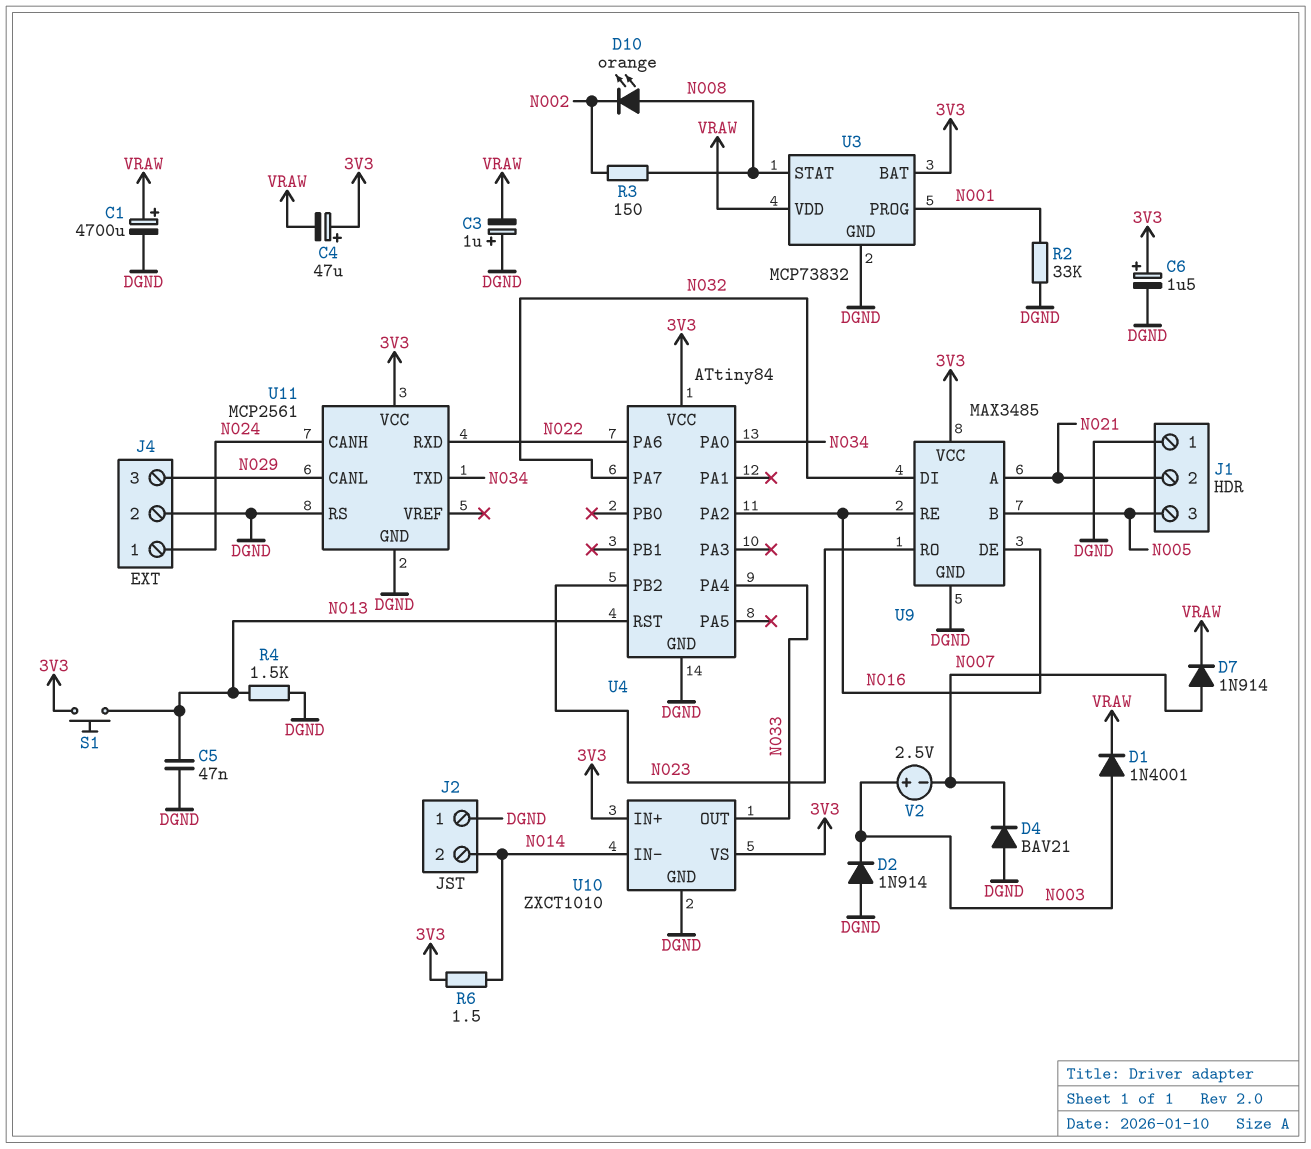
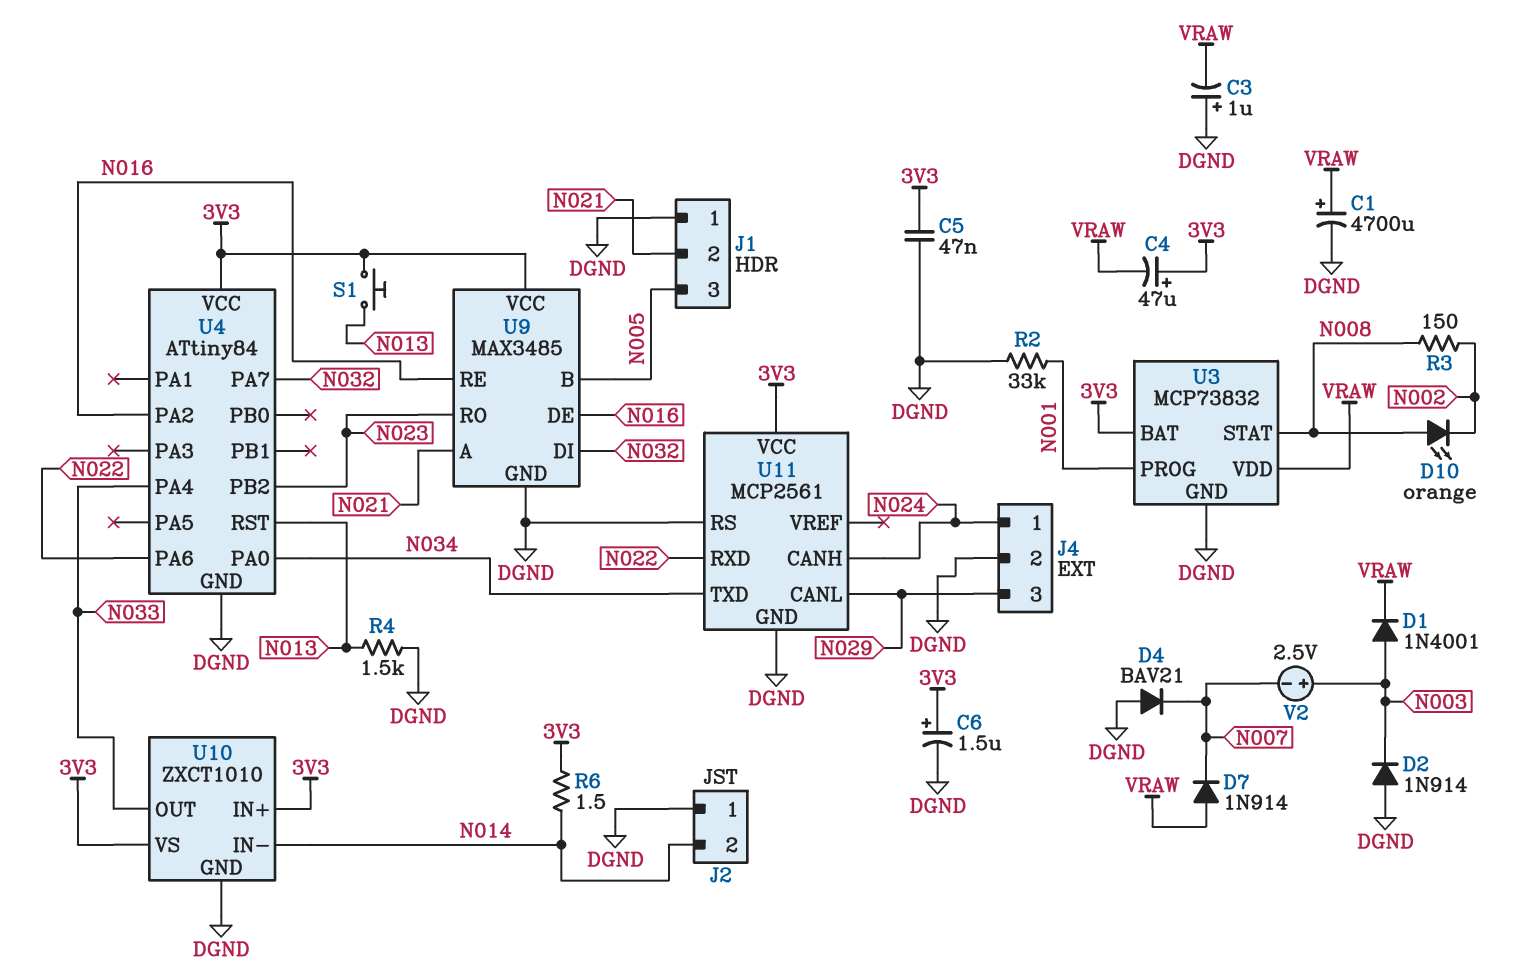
C5: 47nF (DGND, N013) -> 47nF (3V3, DGND)
D7: diode 1N914 (A N007, K VRAW) -> diode 1N914 (A VRAW, K N007)

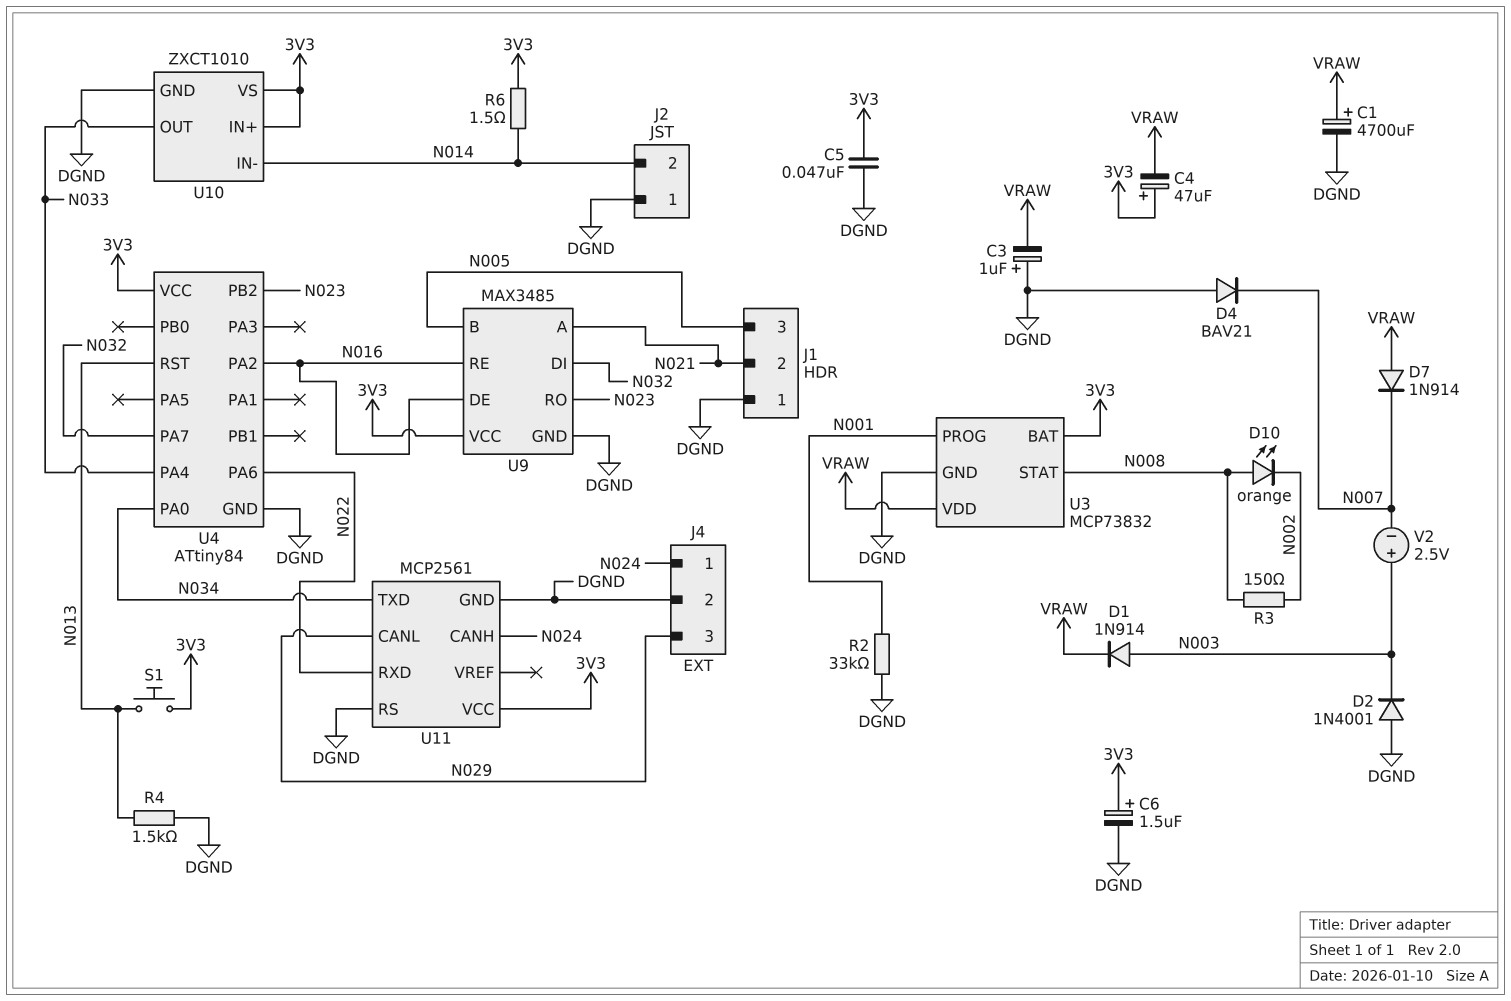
D1: diode 1N4001 (A N003, K VRAW) -> diode 1N914 (A N003, K VRAW)
D2: diode 1N914 (A DGND, K N003) -> diode 1N4001 (A DGND, K N003)

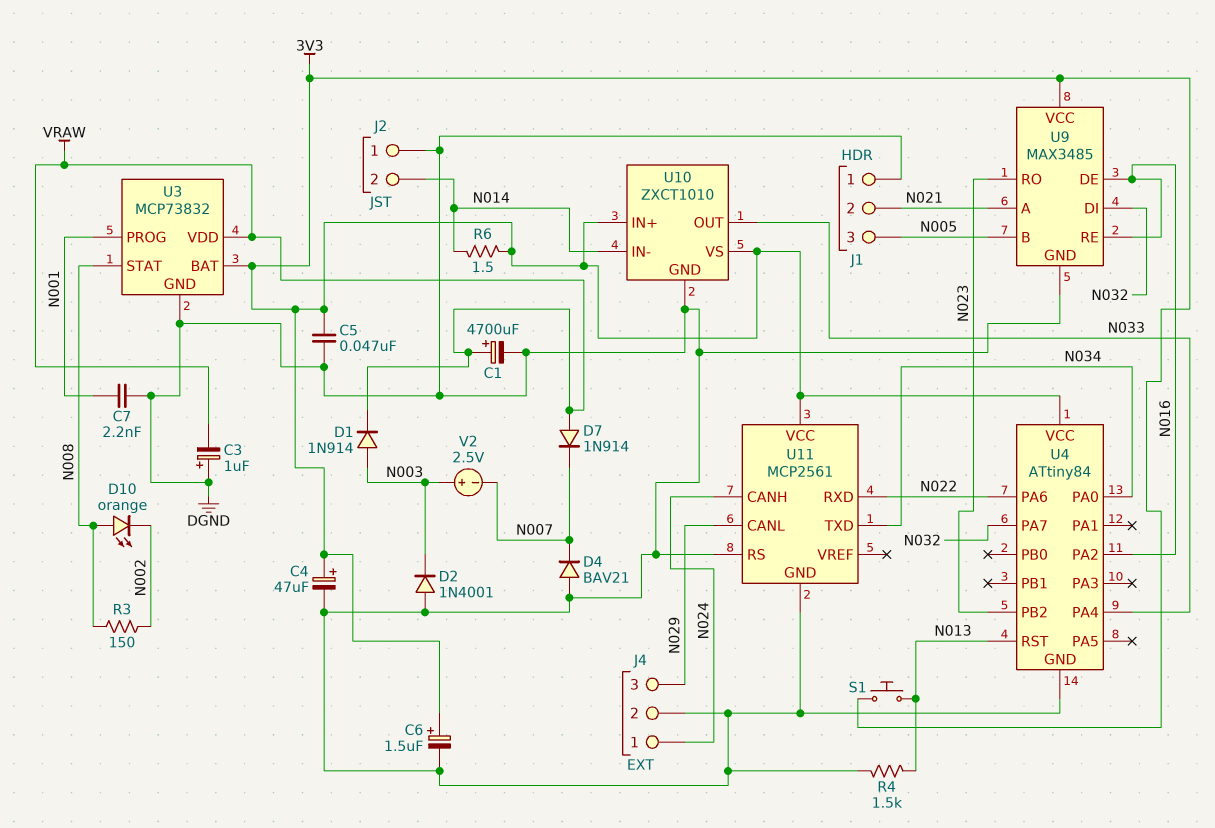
C4: 47uF (plus 3V3, minus VRAW) -> 47uF (plus 3V3, minus DGND)
C7: none -> 2.2nF (DGND, N001)
R2: 33k (DGND, N001) -> none

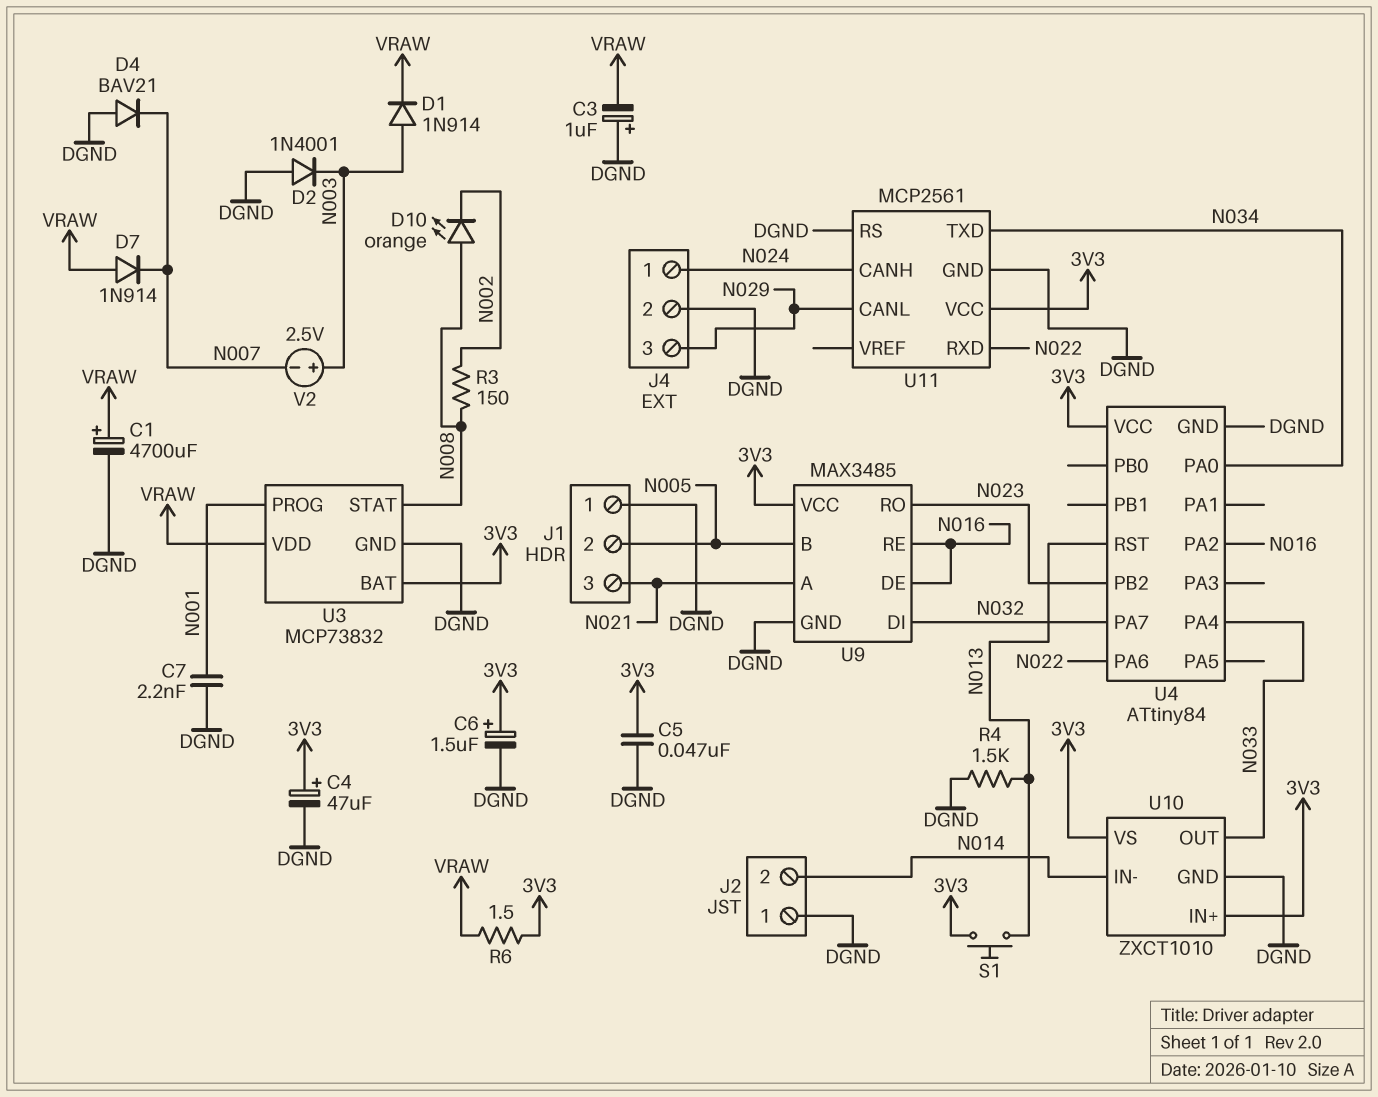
J1 pin 2: N021 -> N005
J1 pin 3: N005 -> N021
R6: 1.5 (3V3, N014) -> 1.5 (3V3, VRAW)

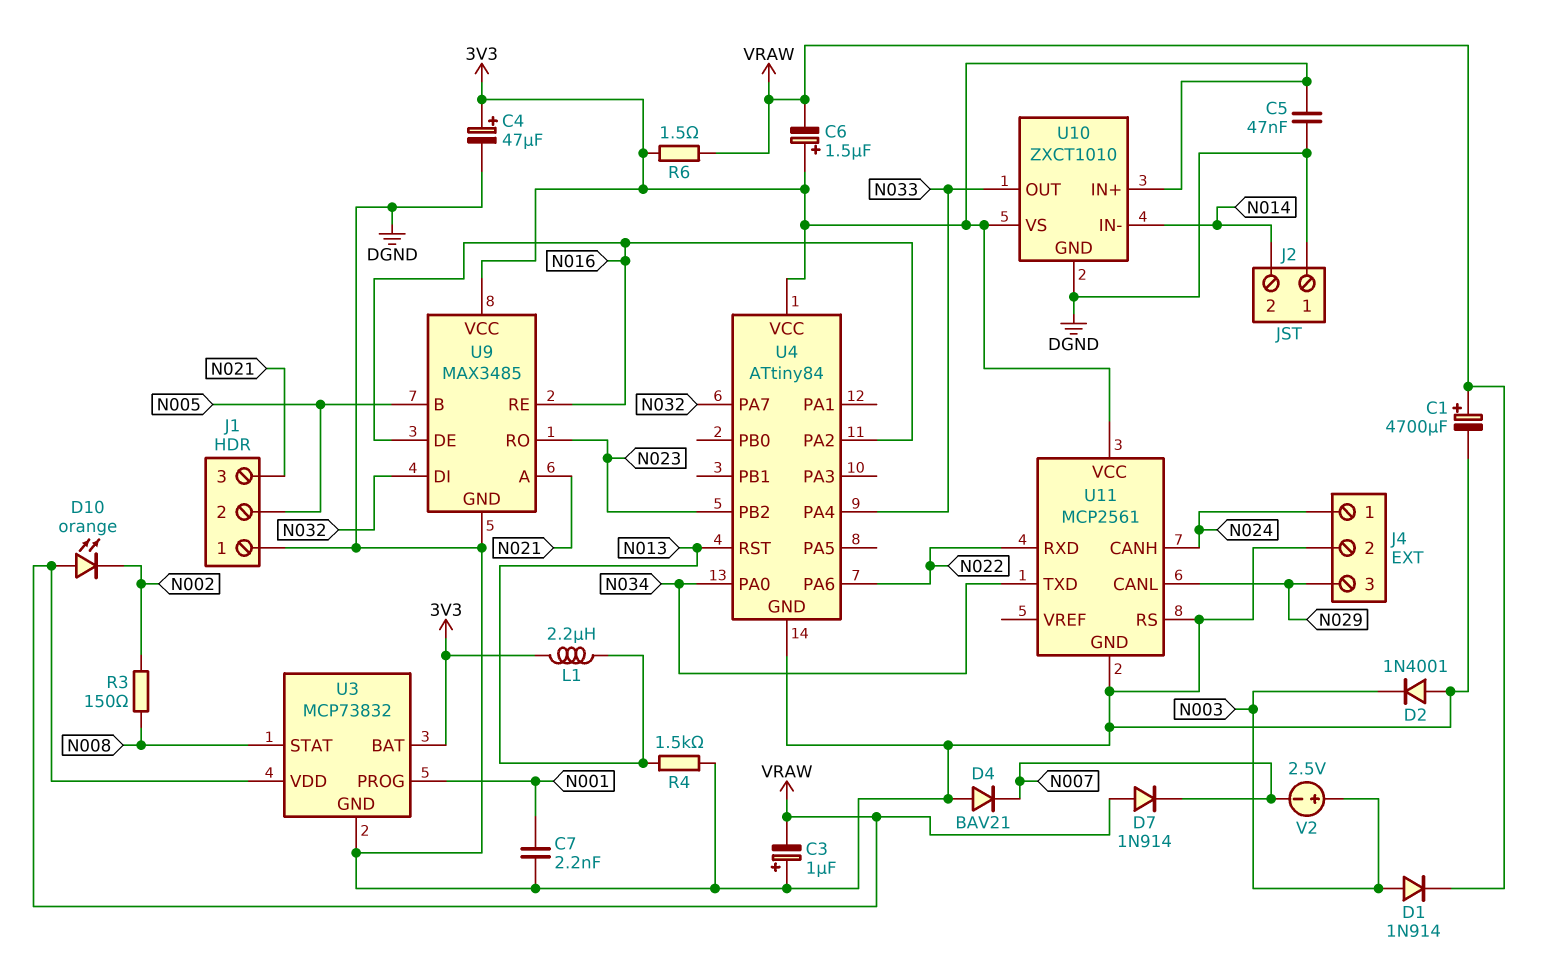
C6: 1.5uF (plus 3V3, minus DGND) -> 1.5uF (plus 3V3, minus VRAW)
D10: LED orange (A N008, K N002) -> LED orange (A VRAW, K N002)
L1: none -> 2.2uH (3V3, N013)
S1: button (3V3, N013) -> none

